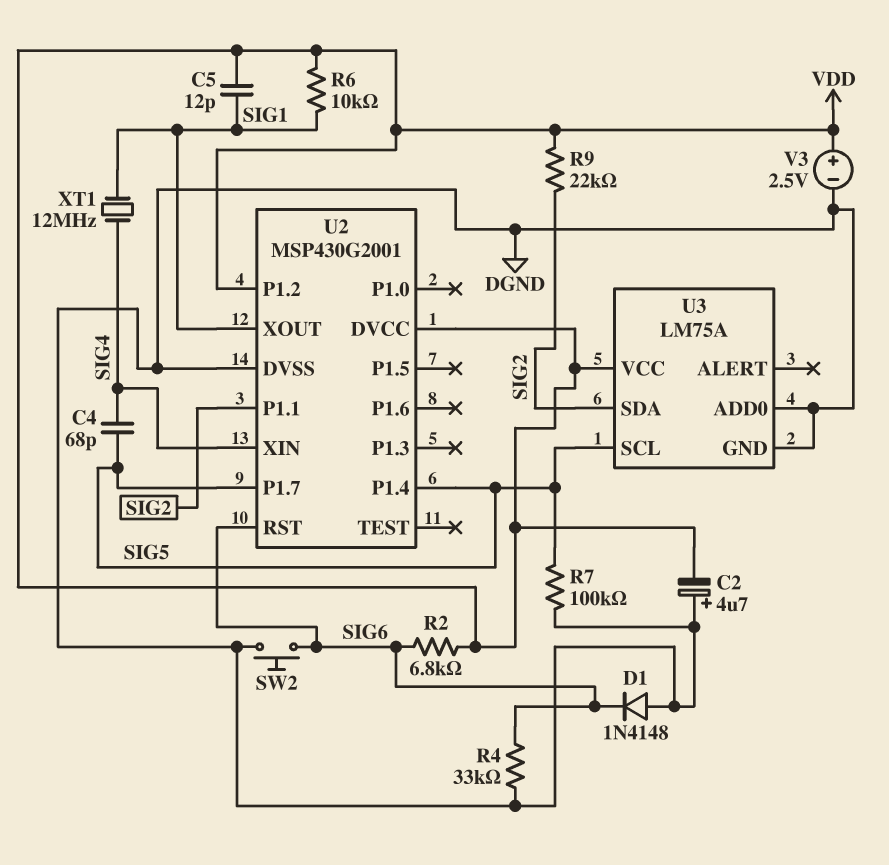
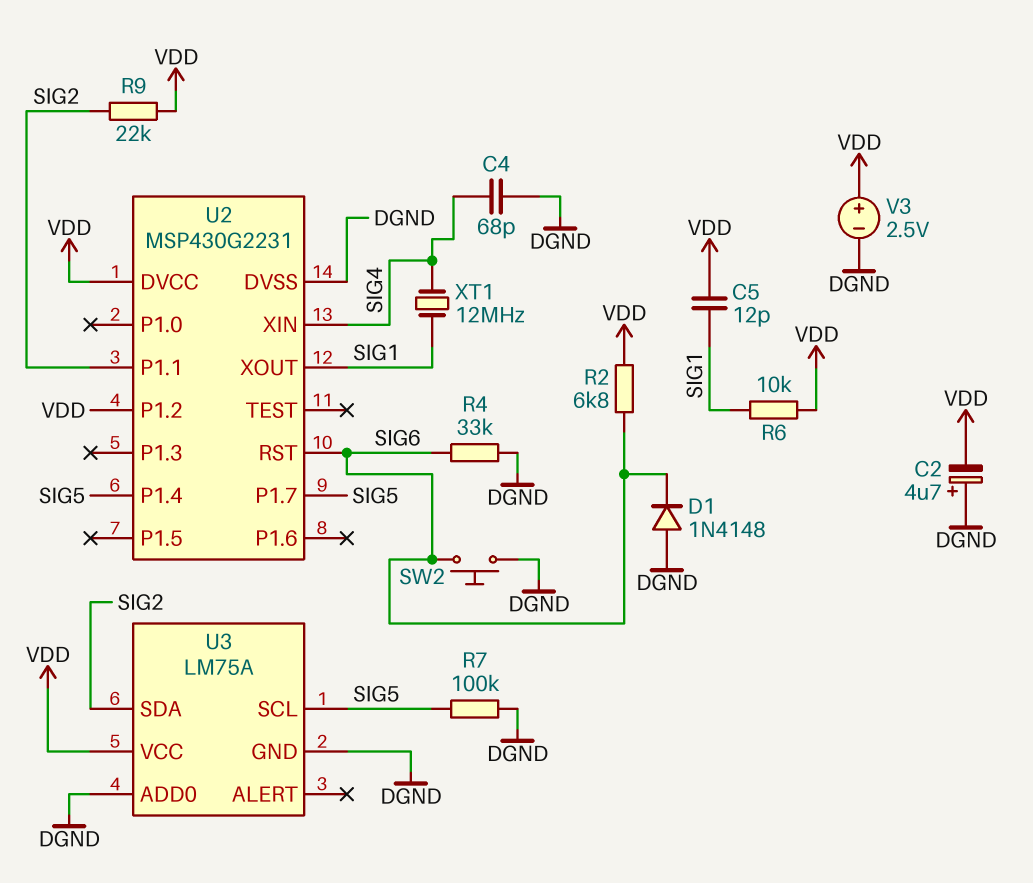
C4: 68pF (SIG4, SIG5) -> 68pF (DGND, SIG4)
U2: MSP430G2001 -> MSP430G2231

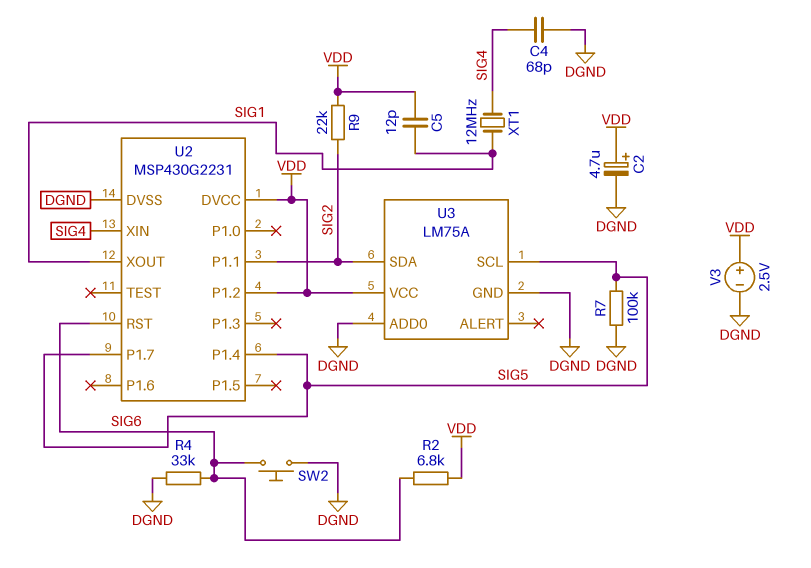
C2: 4.7uF (plus DGND, minus VDD) -> 4.7uF (plus VDD, minus DGND)
D1: diode 1N4148 (A DGND, K SIG6) -> none
R6: 10k (SIG1, VDD) -> none

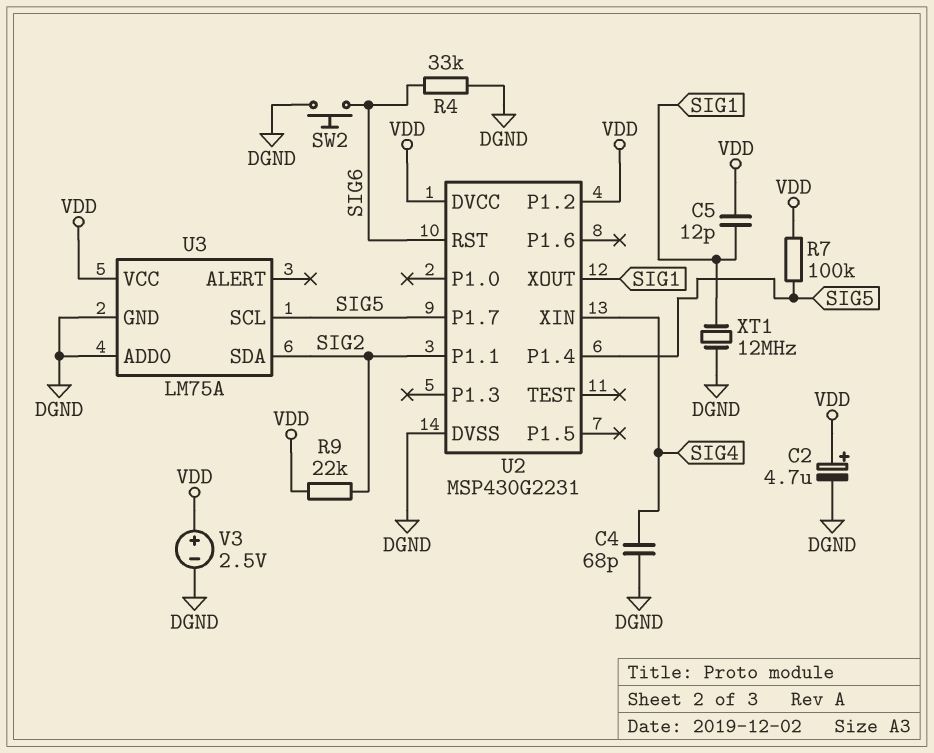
R2: 6.8k (SIG6, VDD) -> none
R7: 100k (DGND, SIG5) -> 100k (SIG5, VDD)
XT1: 12MHz (SIG1, SIG4) -> 12MHz (DGND, SIG1)

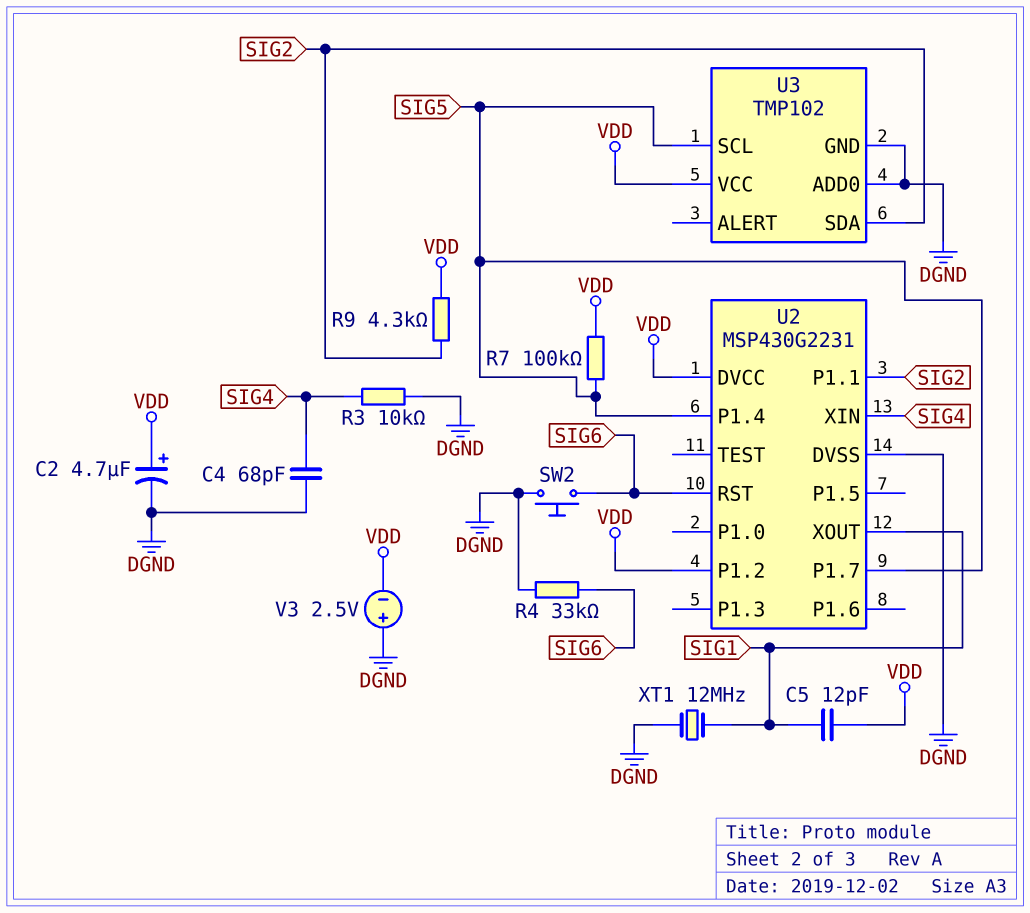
R3: none -> 10k (DGND, SIG4)
R9: 22k (SIG2, VDD) -> 4.3k (SIG2, VDD)
U3: LM75A -> TMP102
V3: 2.5V (plus VDD, minus DGND) -> 2.5V (plus DGND, minus VDD)

